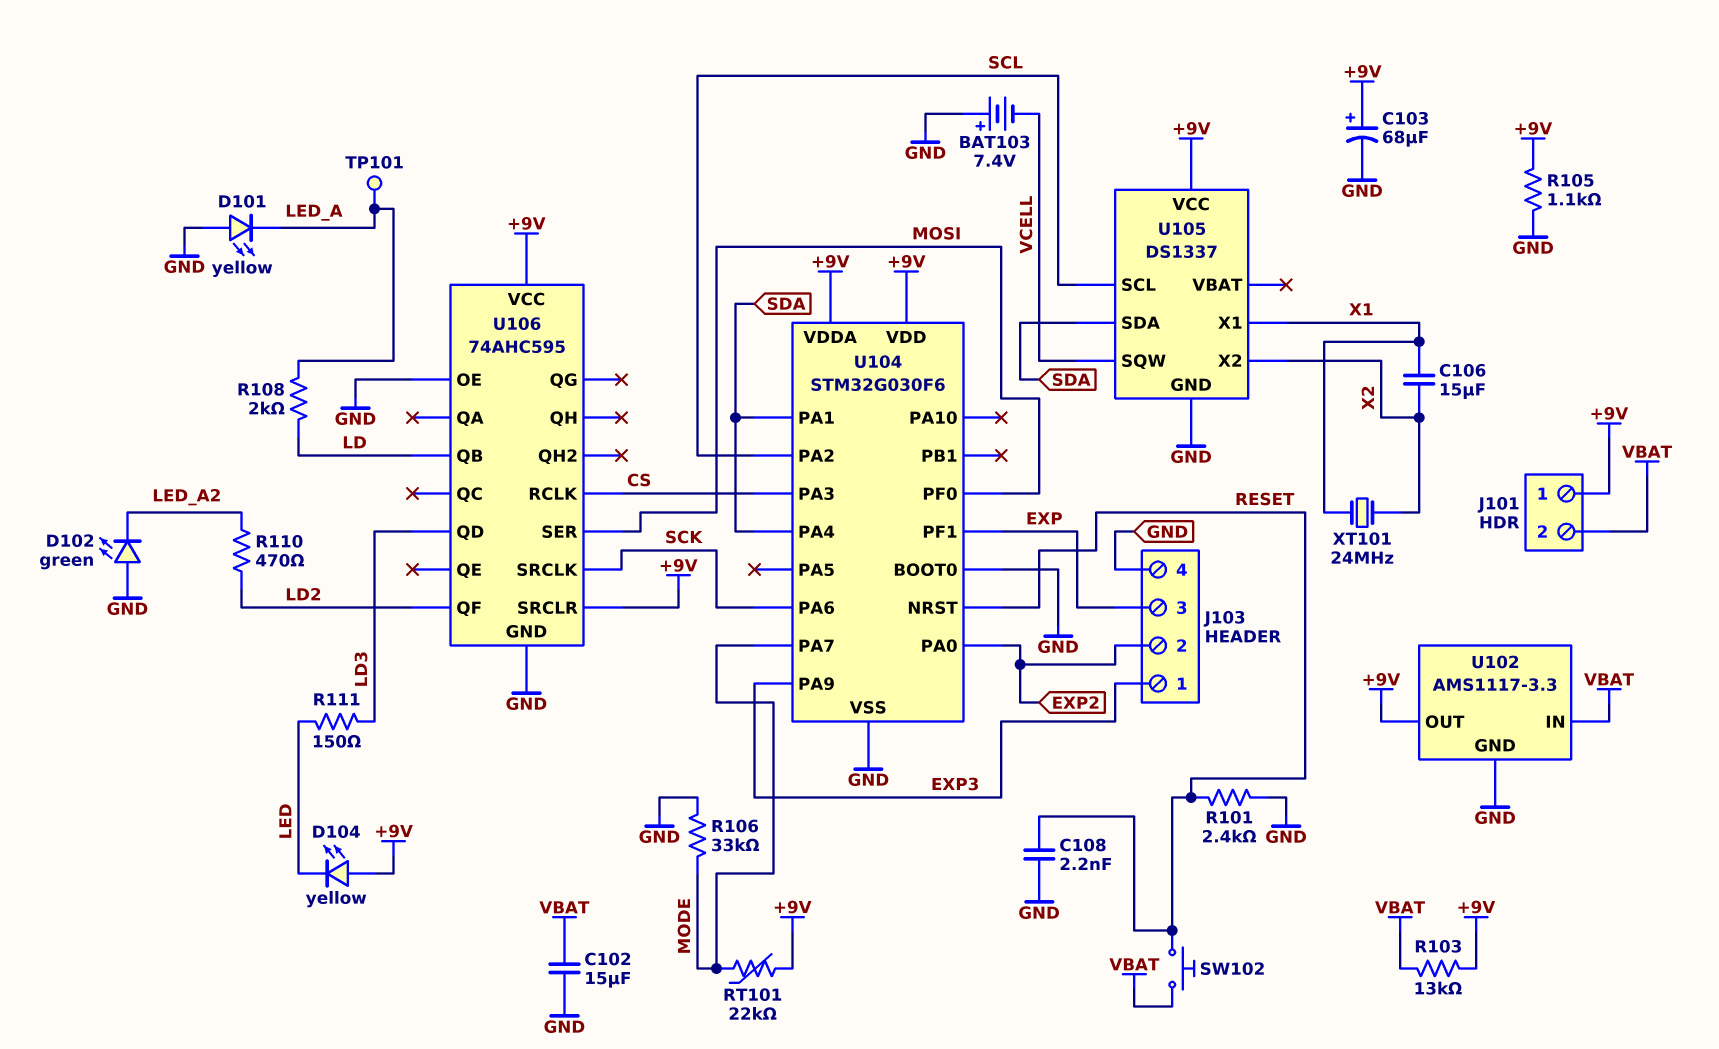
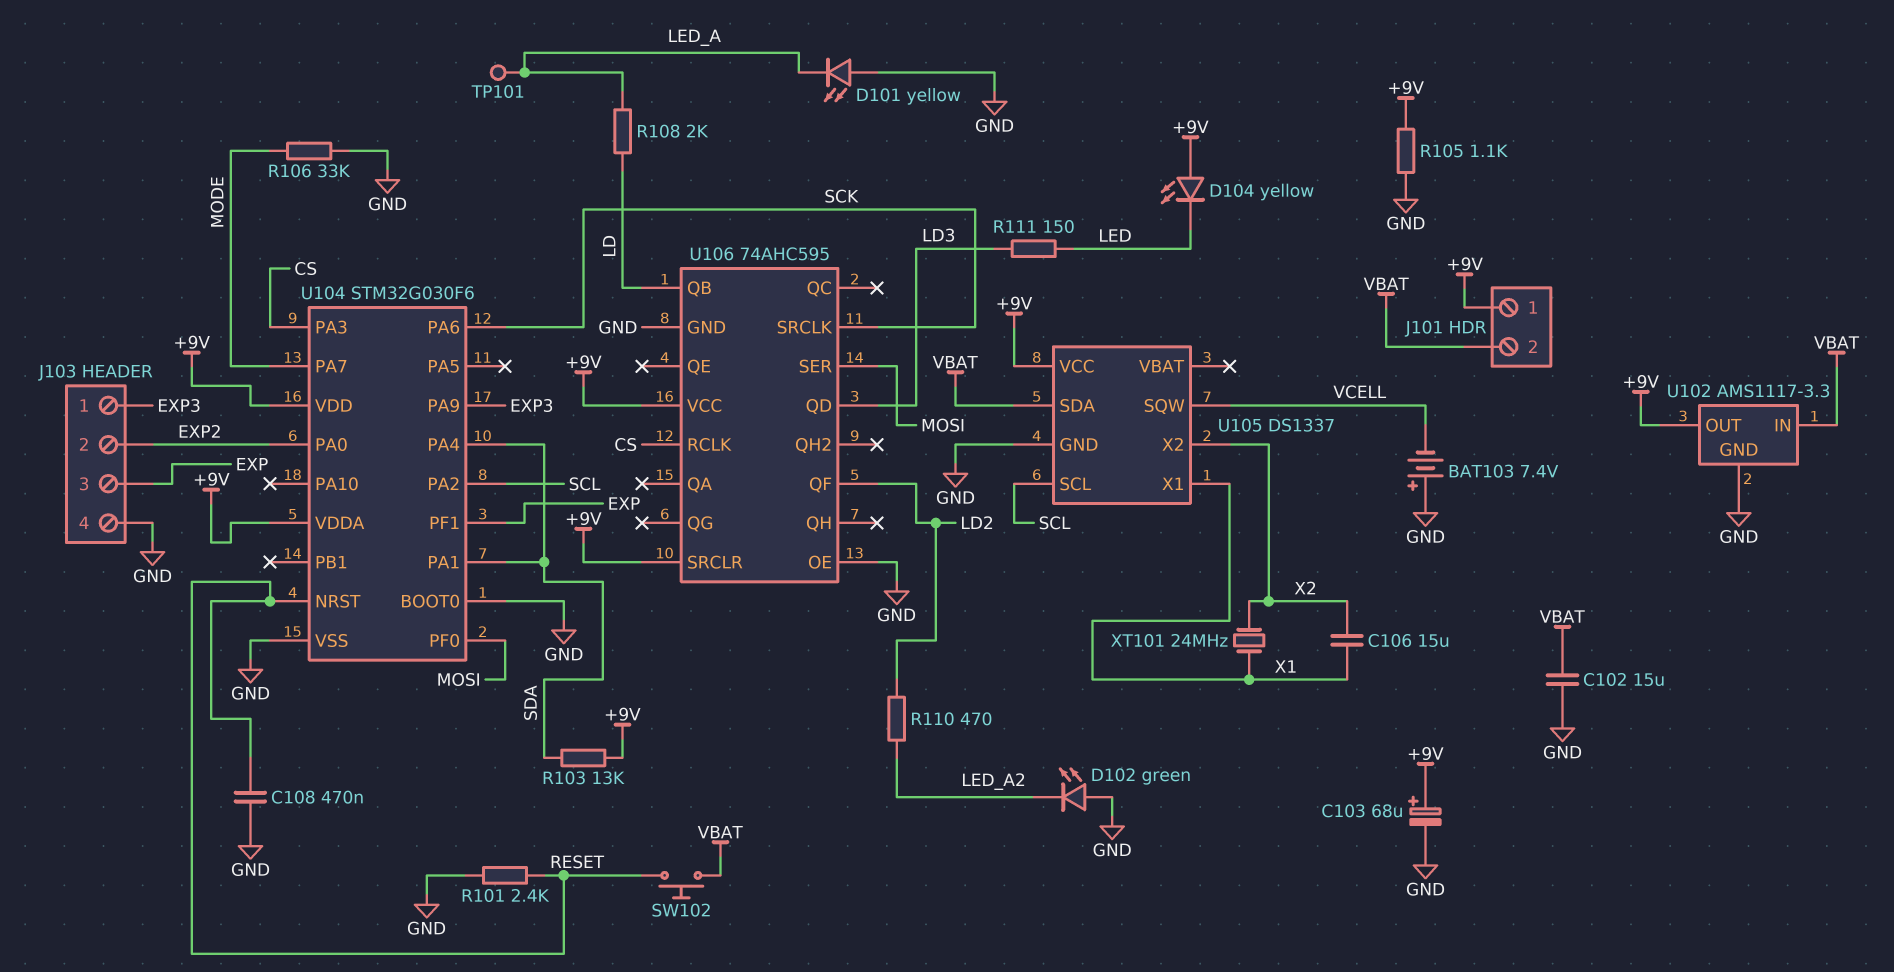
C108: 2.2nF (GND, RESET) -> 470nF (GND, RESET)
R103: 13k (+9V, VBAT) -> 13k (+9V, SDA)
RT101: 22k (+9V, MODE) -> none
U105 pin SDA: SDA -> VBAT

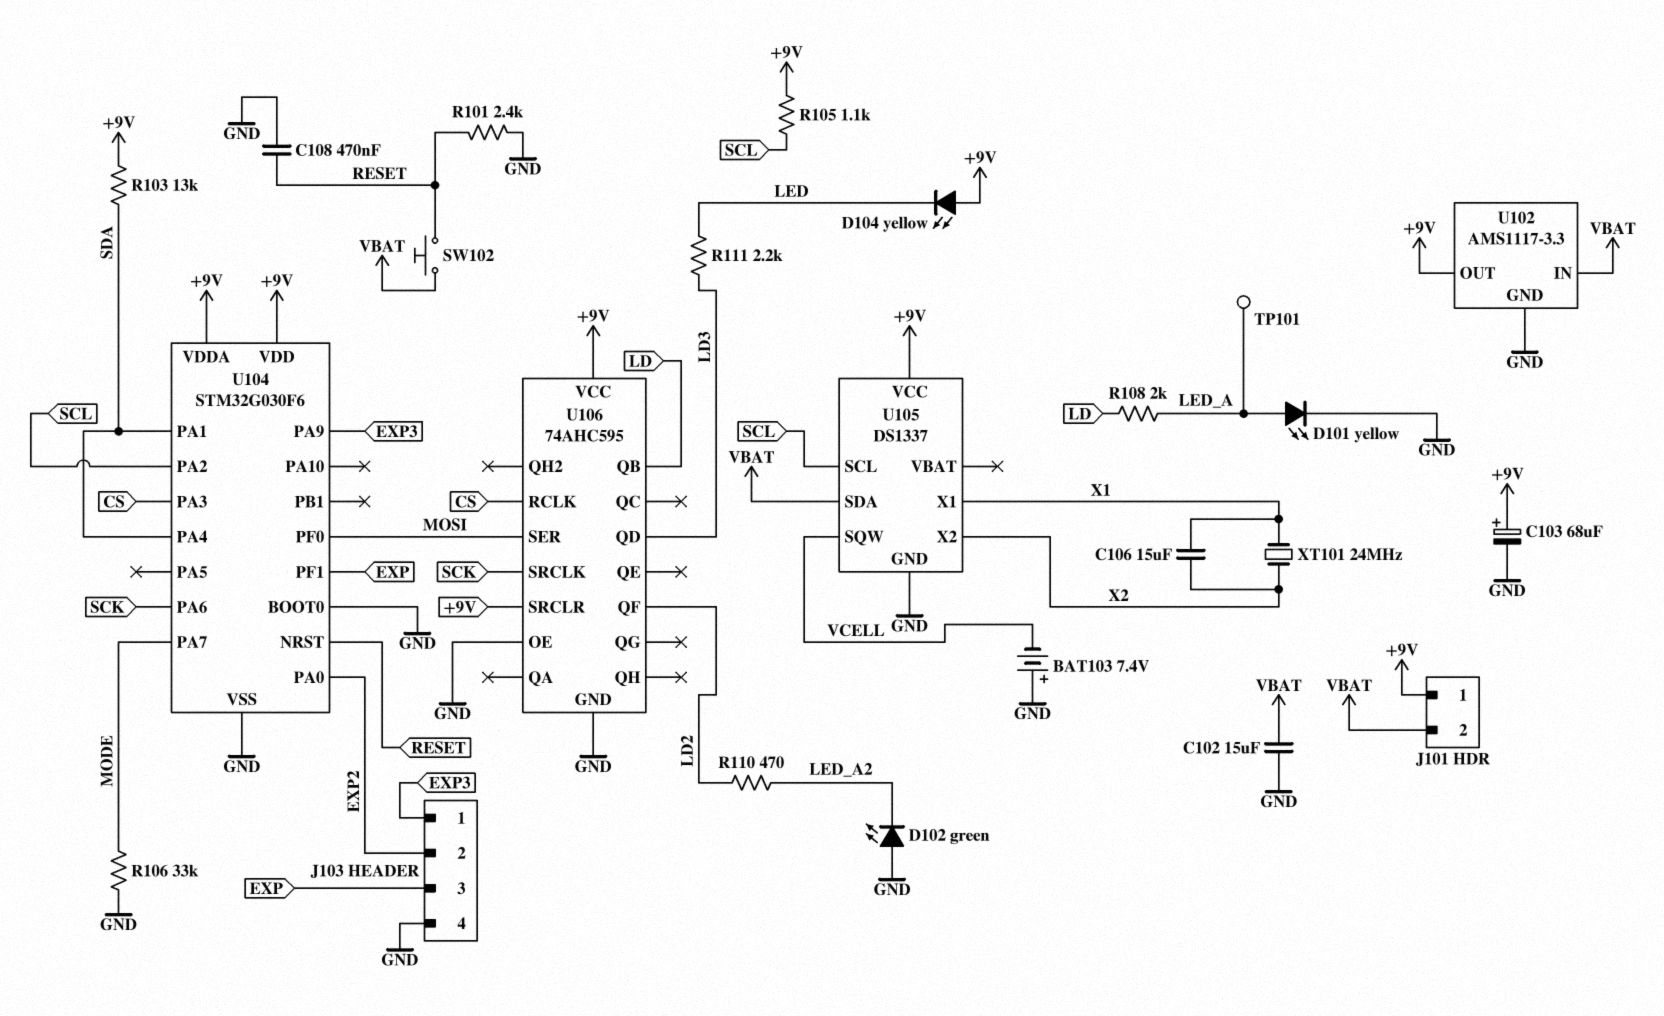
D101: LED yellow (A GND, K LED_A) -> LED yellow (A LED_A, K GND)
R105: 1.1k (+9V, GND) -> 1.1k (+9V, SCL)
R111: 150 (LD3, LED) -> 2.2k (LD3, LED)

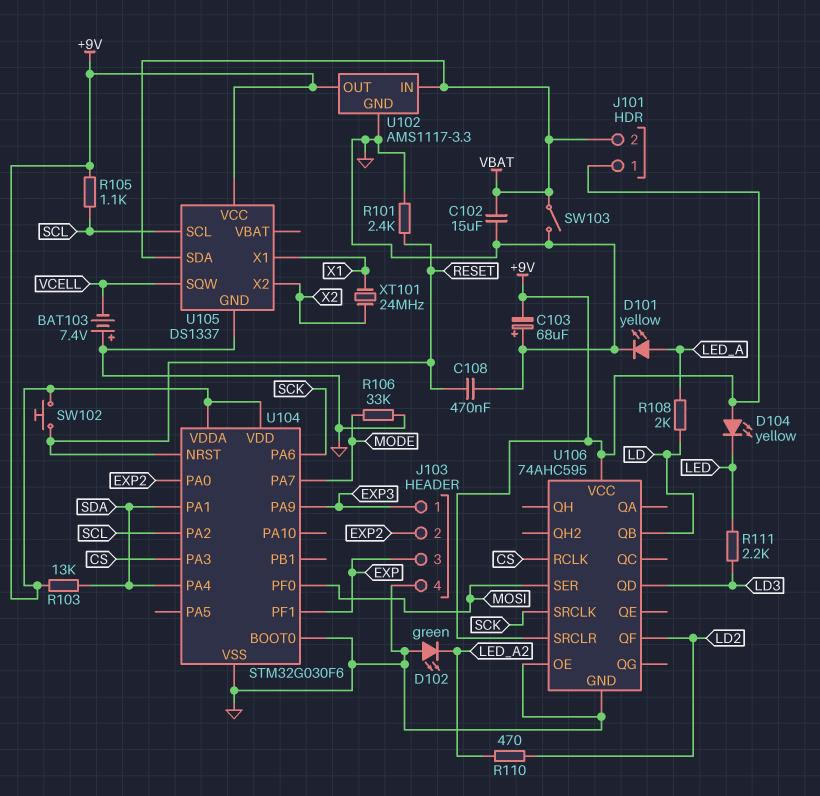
C103: 68uF (plus +9V, minus GND) -> 68uF (plus GND, minus +9V)
C106: 15uF (X1, X2) -> none
SW102: button (RESET, VBAT) -> button (+9V, RESET)
SW103: none -> switch (GND, VBAT)
TP101: test point (LED_A) -> none

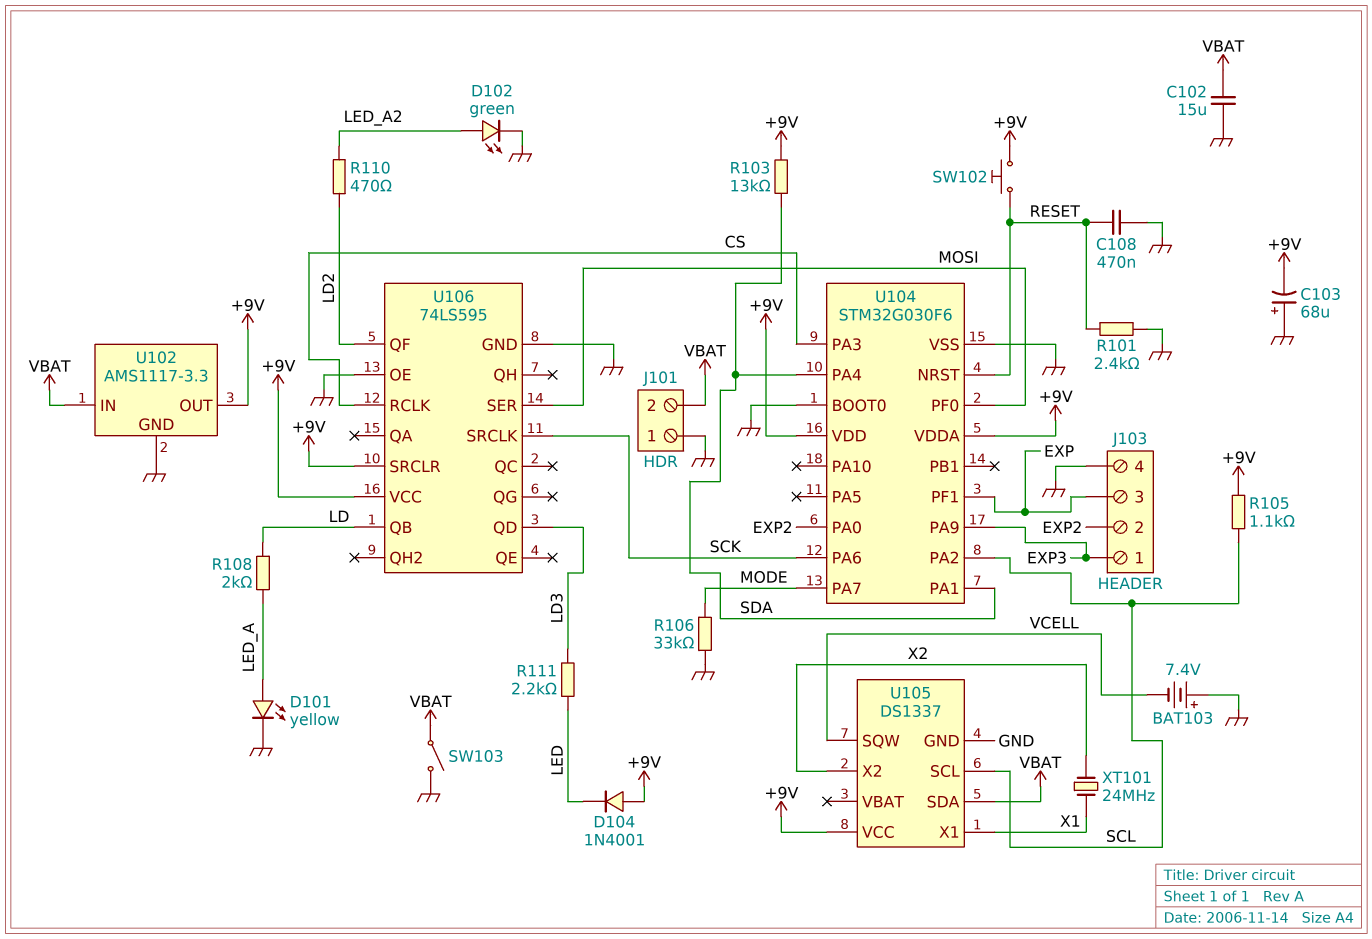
D102: LED green (A GND, K LED_A2) -> LED green (A LED_A2, K GND)
D104: LED yellow (A +9V, K LED) -> diode 1N4001 (A +9V, K LED)
J101 pin 1: +9V -> GND
U106: 74AHC595 -> 74LS595

